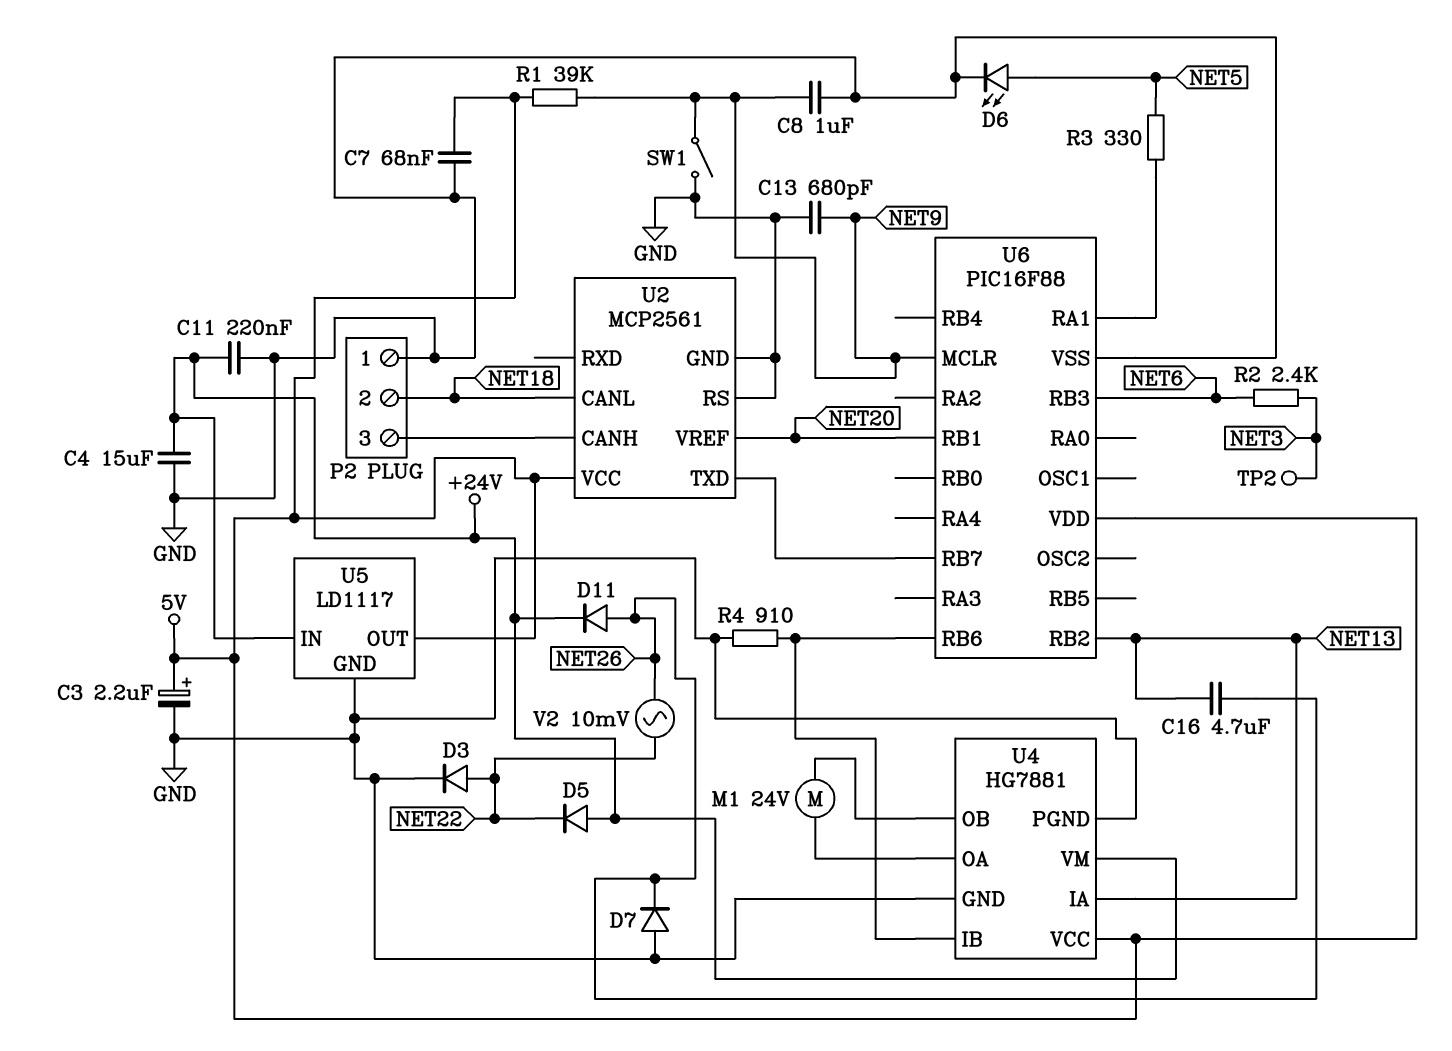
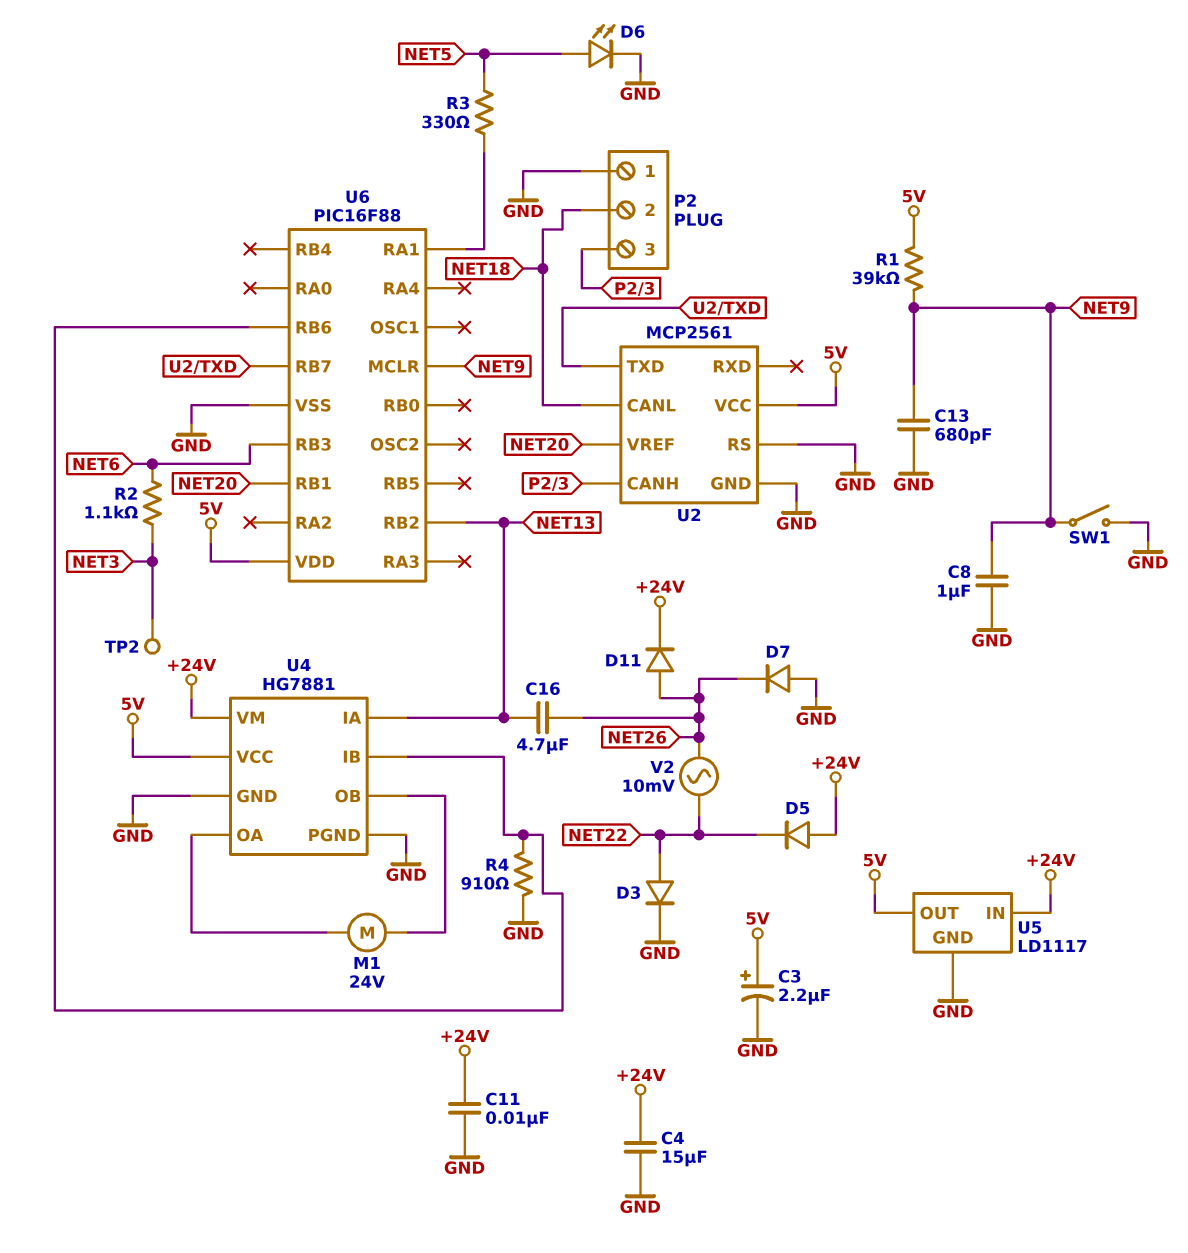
C7: 68nF (5V, GND) -> none
C11: 220nF (+24V, GND) -> 10nF (+24V, GND)
R2: 2.4k (NET3, NET6) -> 1.1k (NET3, NET6)

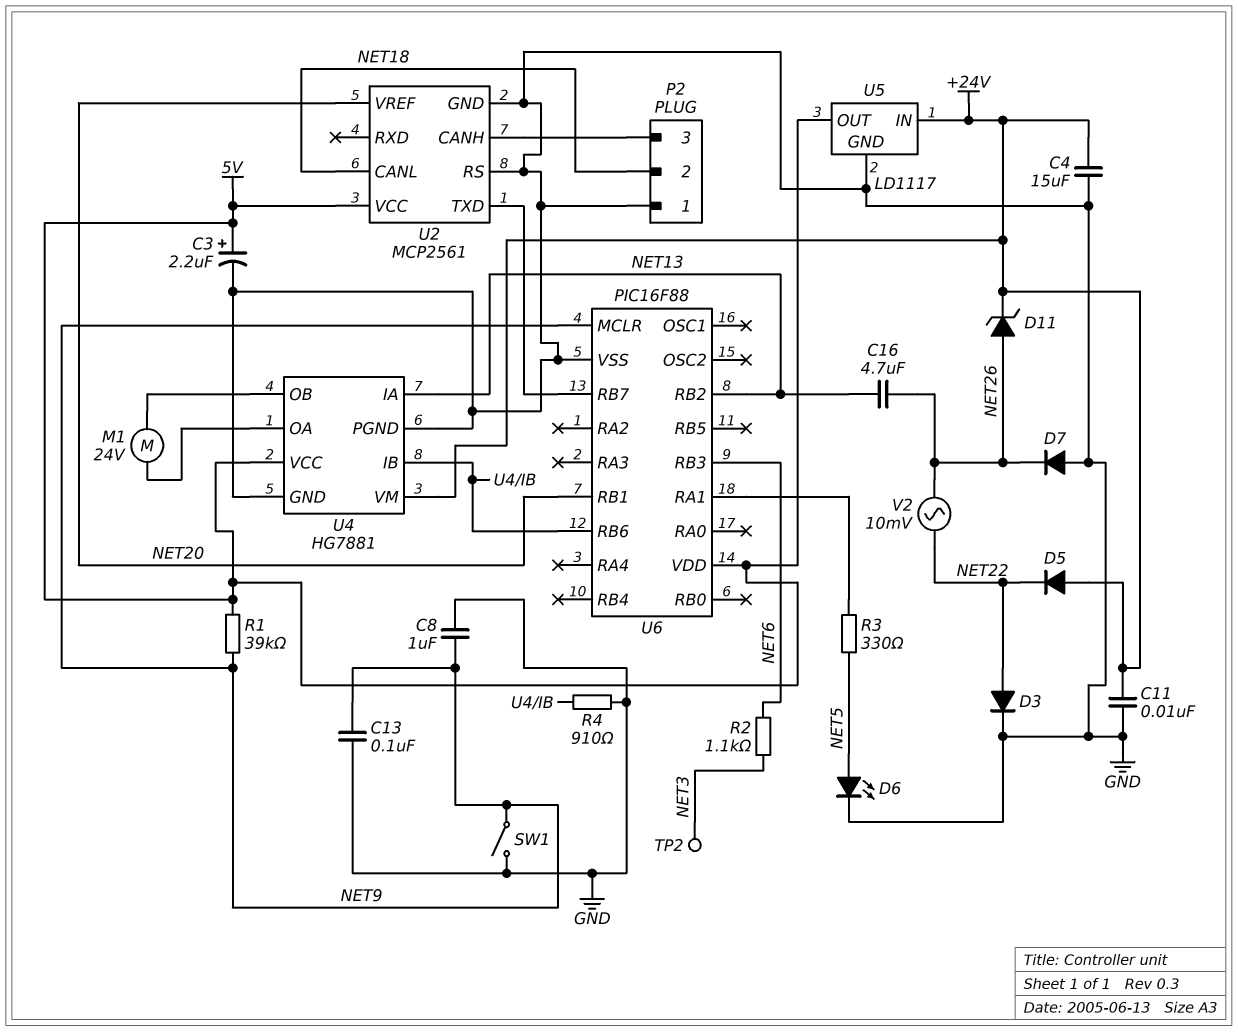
C13: 680pF (GND, NET9) -> 100nF (GND, NET9)
D11: diode (A NET26, K +24V) -> zener (A NET26, K +24V)

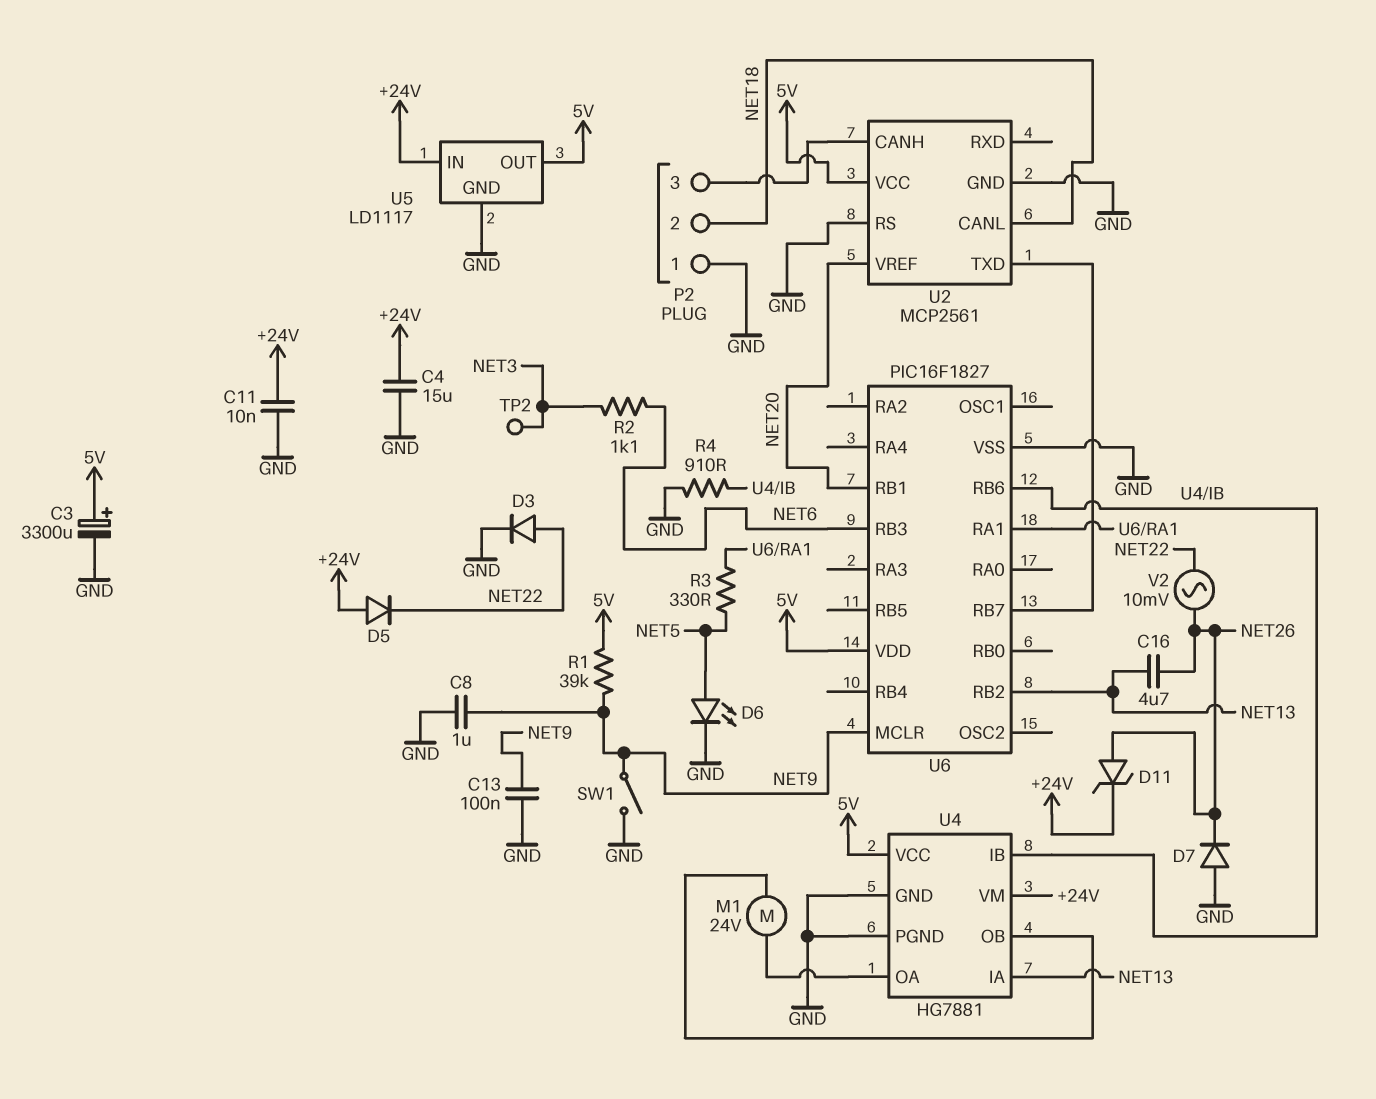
C3: 2.2uF (plus 5V, minus GND) -> 3300uF (plus 5V, minus GND)
U6: PIC16F88 -> PIC16F1827

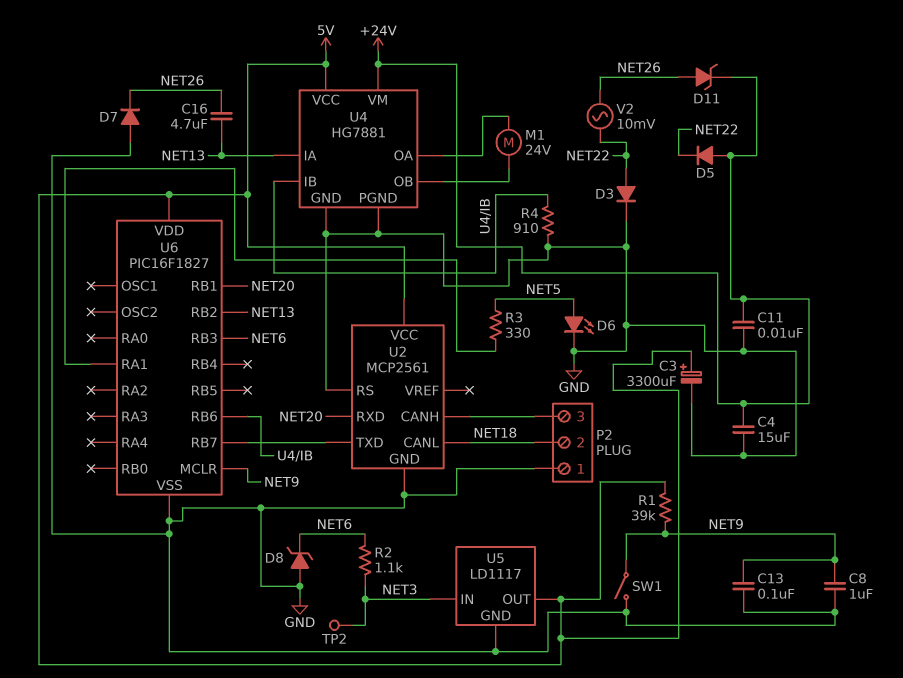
D8: none -> zener (A GND, K NET6)
U2 pin RXD: none -> NET20
U2 pin VREF: NET20 -> none
U5 pin IN: +24V -> NET3

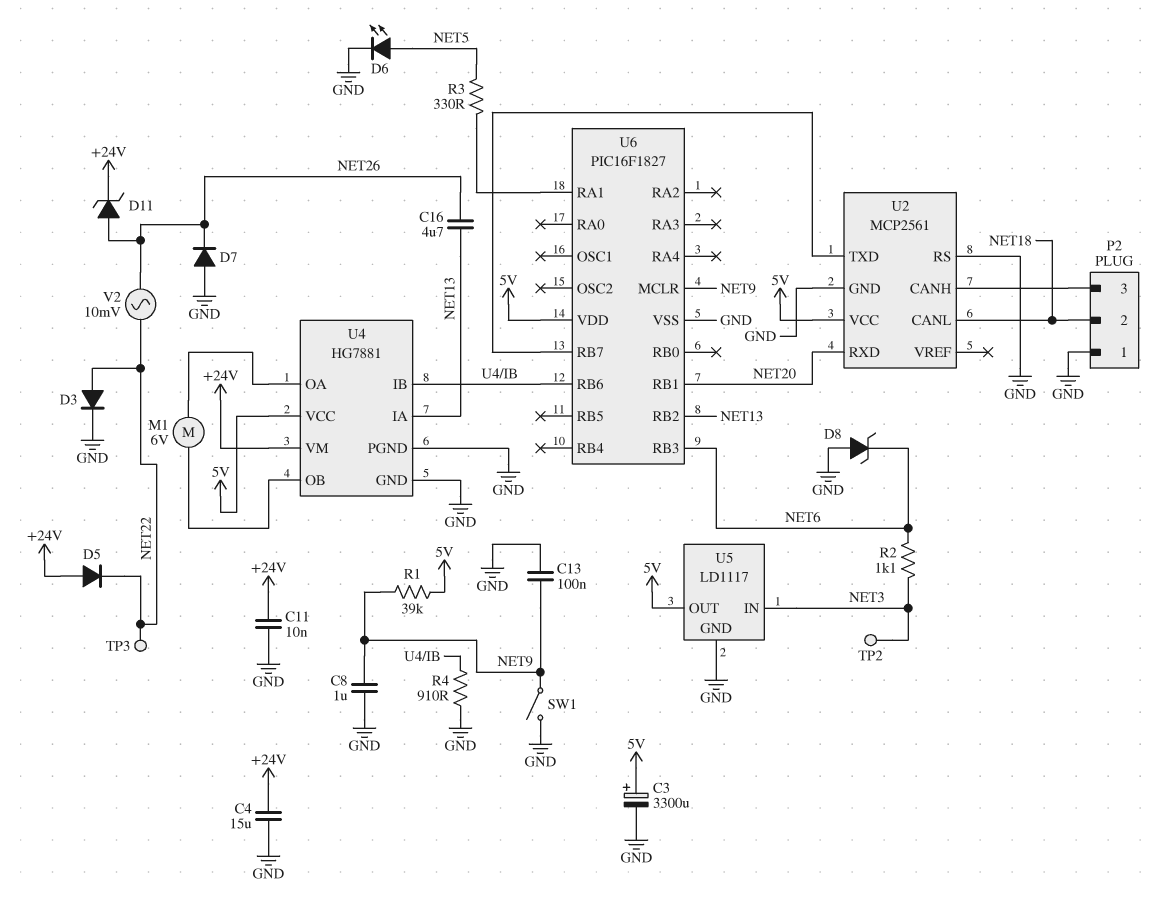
M1: motor 24V (U4/OA, U4/OB) -> motor 6V (U4/OA, U4/OB)
TP3: none -> test point (NET22)

